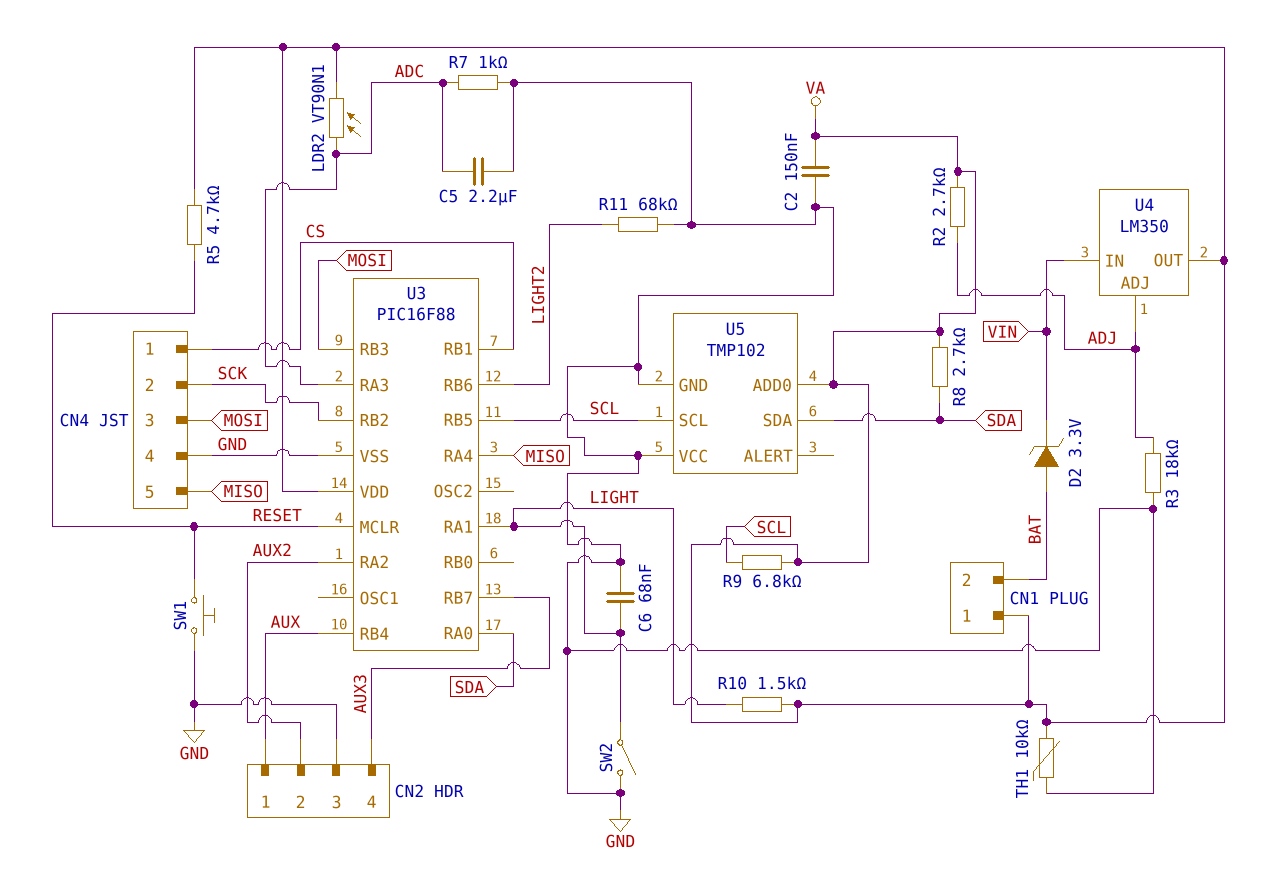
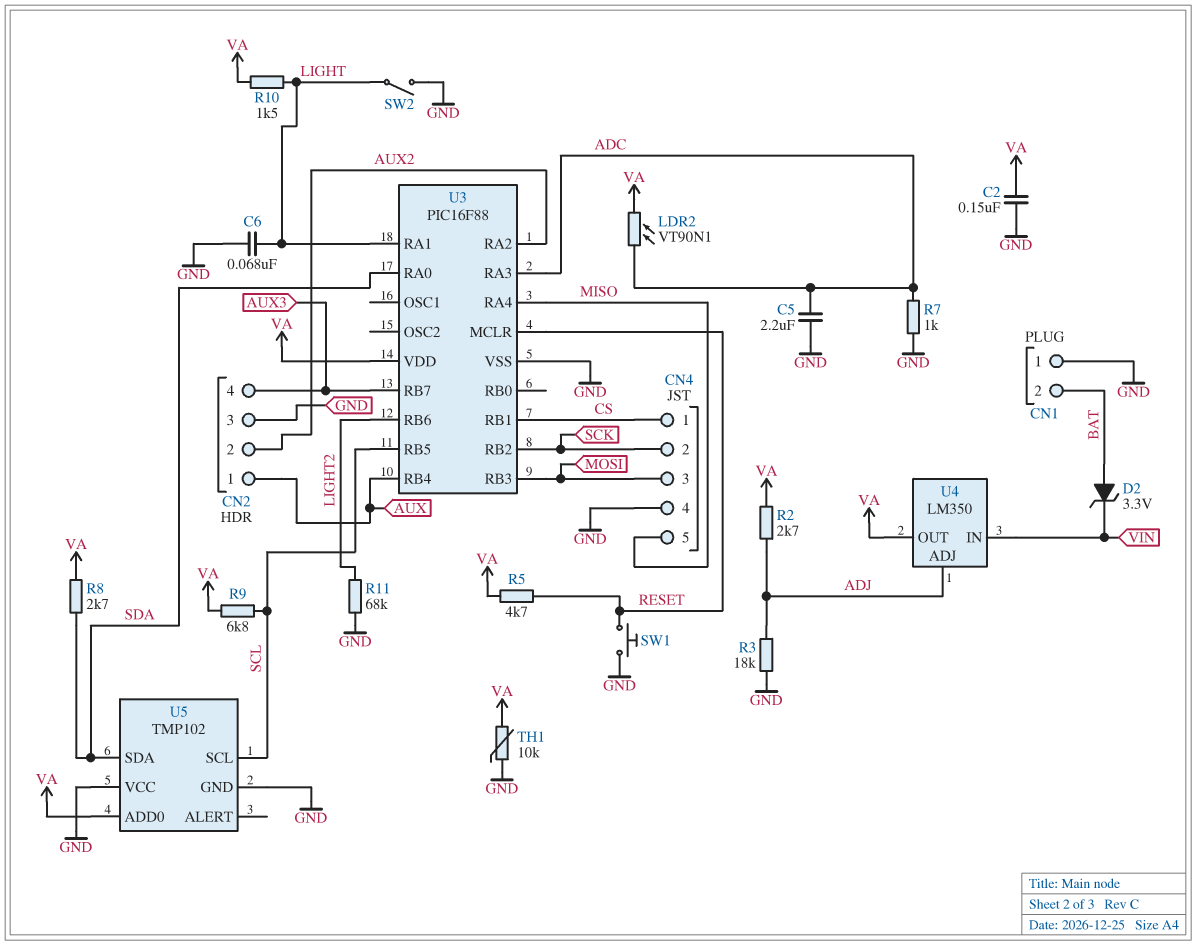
CN1 pin 1: VA -> GND

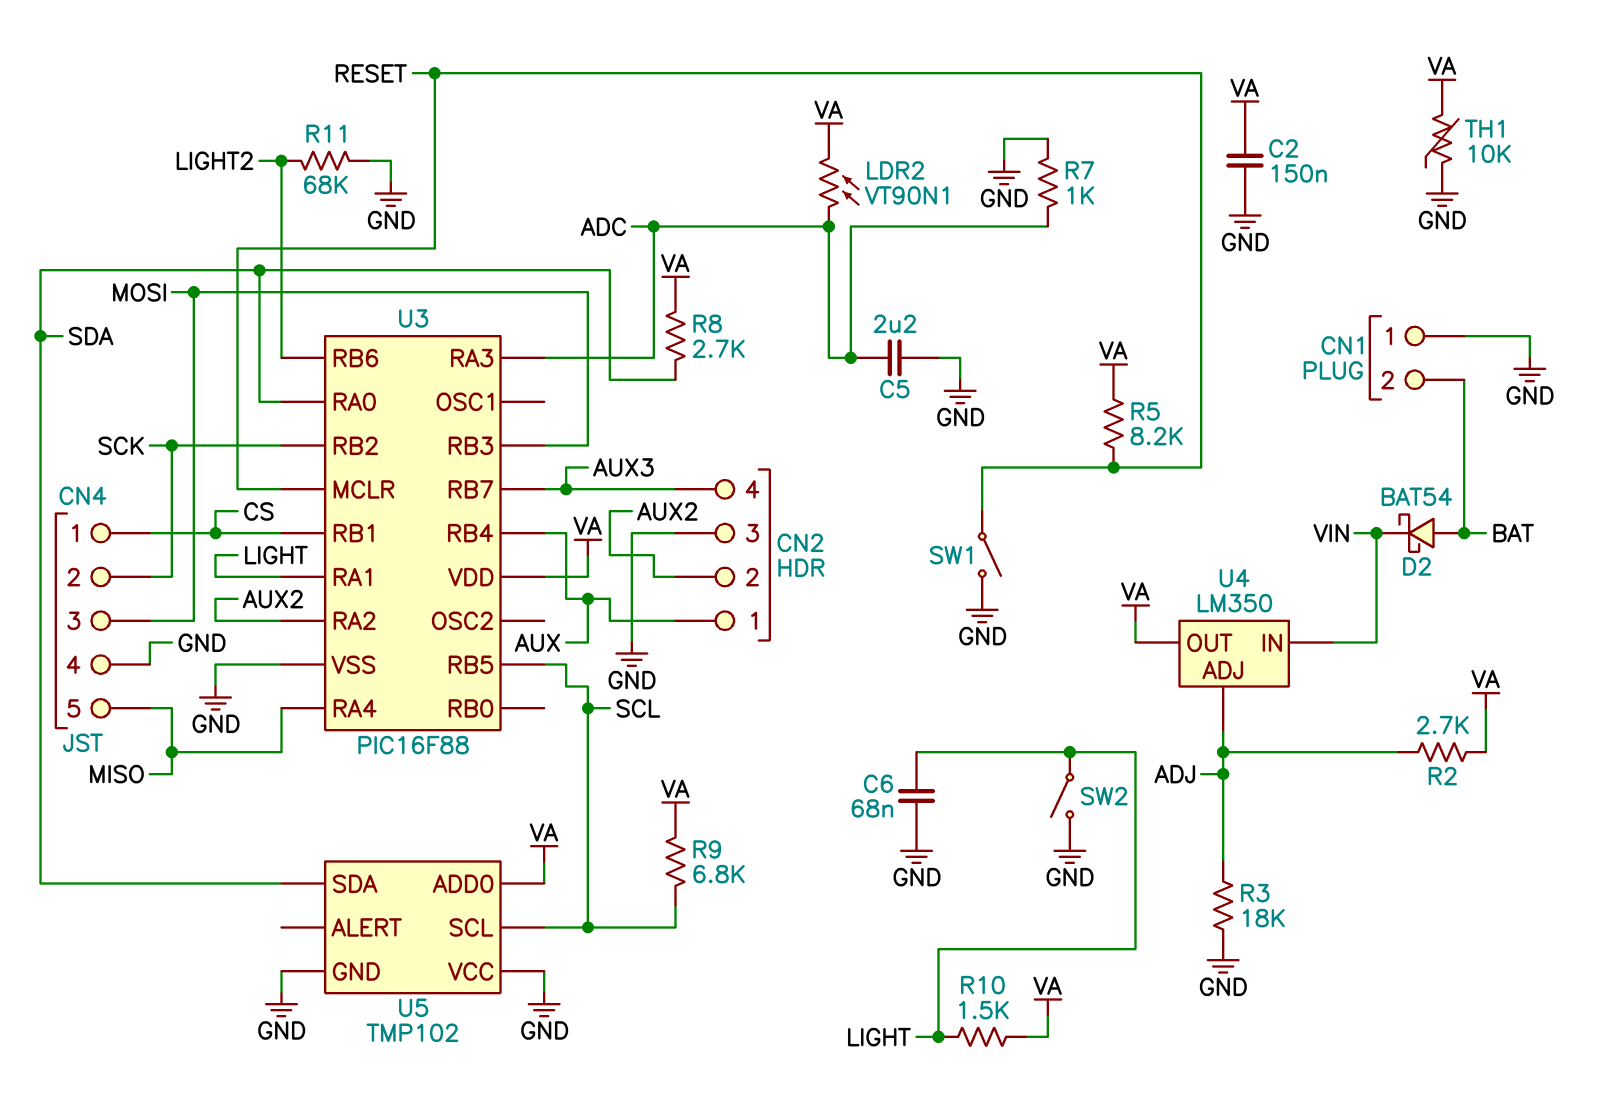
D2: zener 3.3V (A BAT, K VIN) -> schottky BAT54 (A BAT, K VIN)
R5: 4.7k (RESET, VA) -> 8.2k (RESET, VA)
SW1: button (GND, RESET) -> switch (GND, RESET)

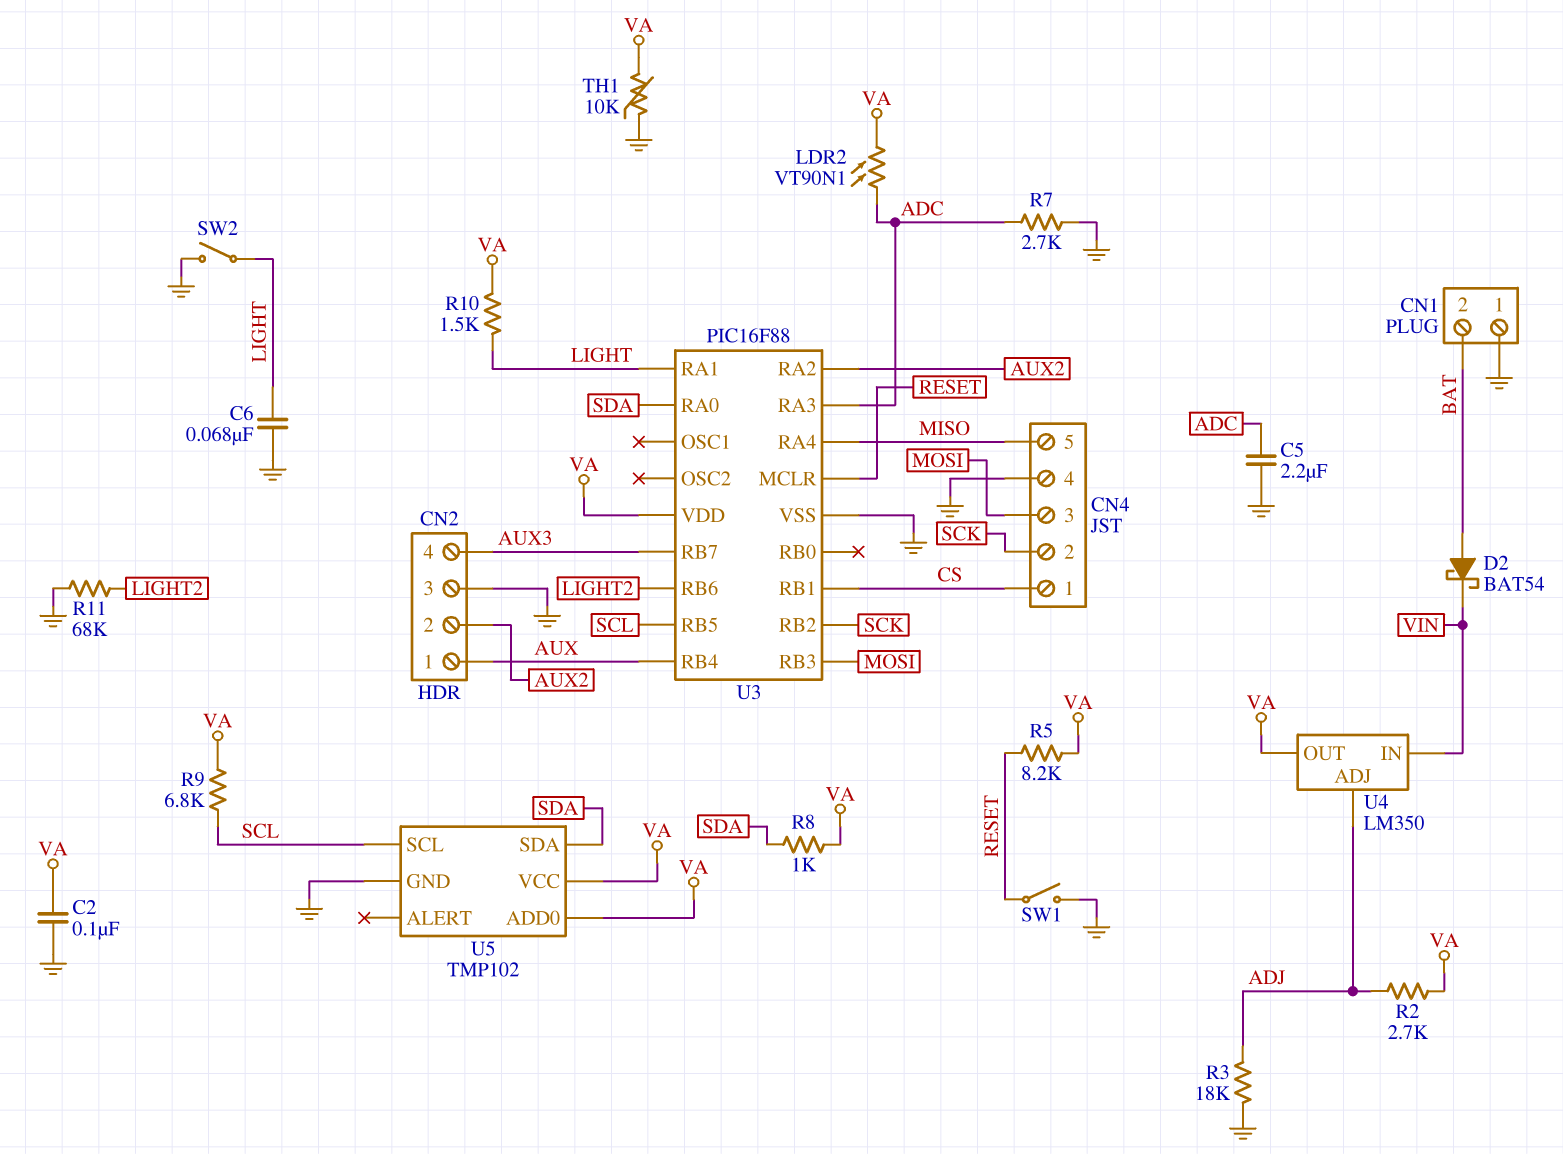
C2: 150nF (GND, VA) -> 100nF (GND, VA)
R7: 1k (ADC, GND) -> 2.7k (ADC, GND)
R8: 2.7k (SDA, VA) -> 1k (SDA, VA)
U5 pin VCC: GND -> VA

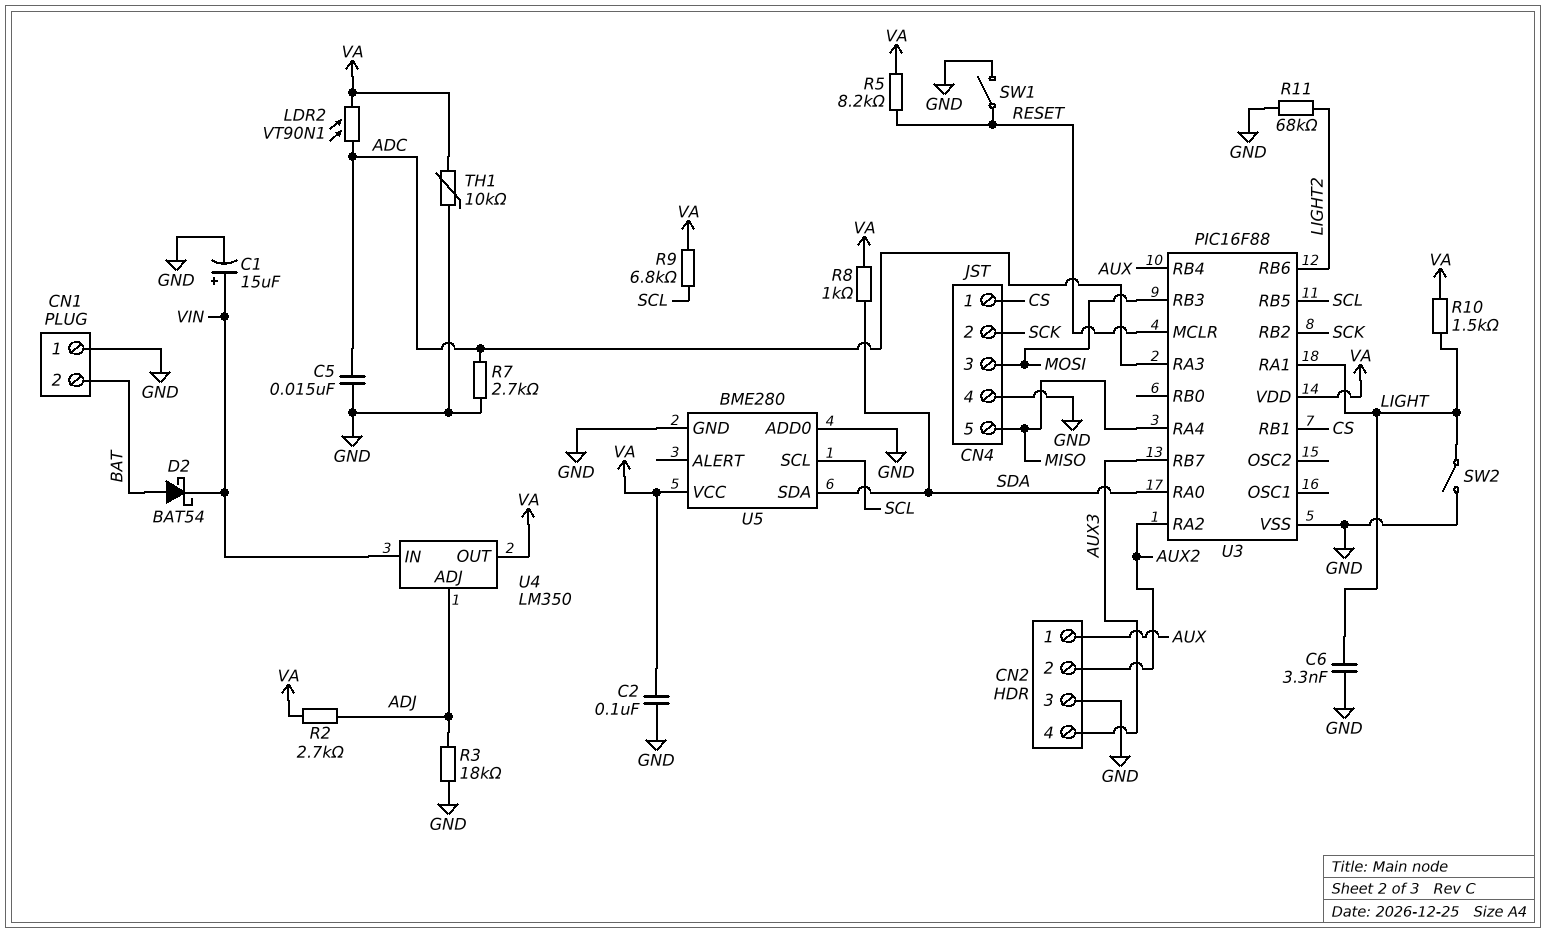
C1: none -> 15uF (plus VIN, minus GND)
C5: 2.2uF (ADC, GND) -> 15nF (ADC, GND)
C6: 68nF (GND, LIGHT) -> 3.3nF (GND, LIGHT)
U5: TMP102 -> BME280
U5 pin ADD0: VA -> GND

